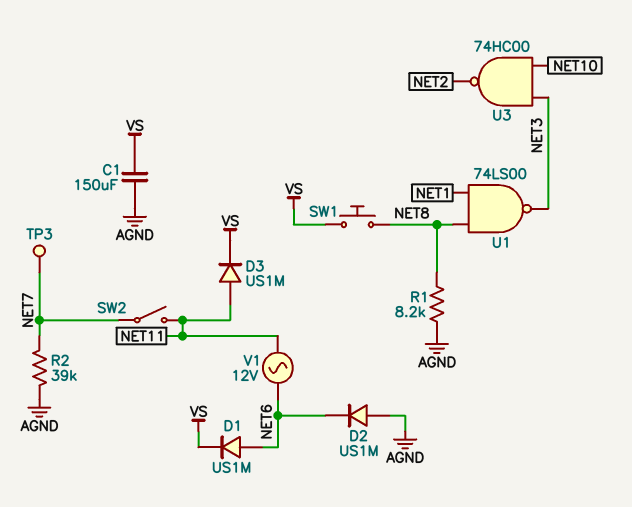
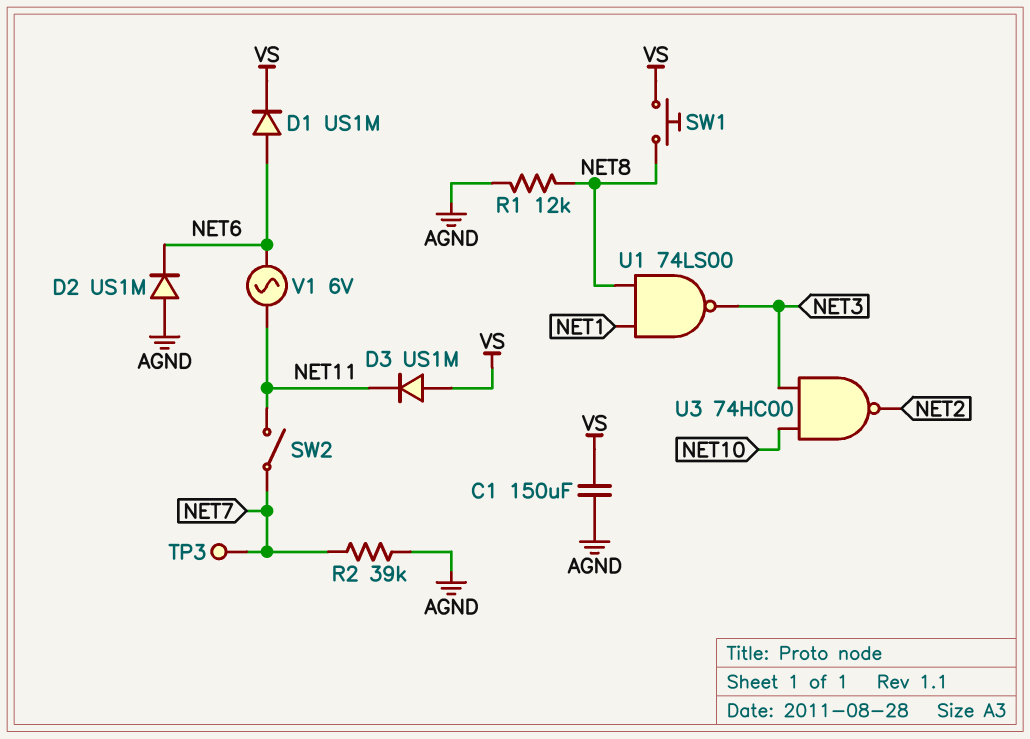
D3: diode US1M (A NET11, K VS) -> diode US1M (A VS, K NET11)
R1: 8.2k (AGND, NET8) -> 12k (AGND, NET8)
V1: AC 12V (NET6, NET11) -> AC 6V (NET6, NET11)

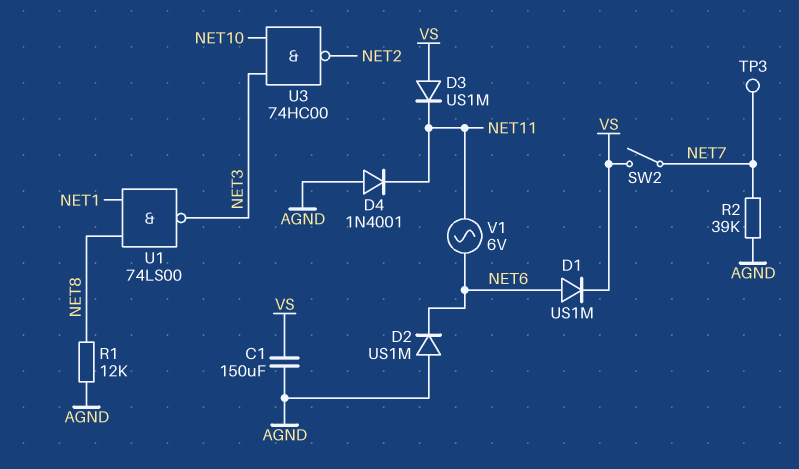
D4: none -> diode 1N4001 (A AGND, K NET11)
SW1: button (NET8, VS) -> none
SW2: switch (NET7, NET11) -> switch (NET7, VS)

